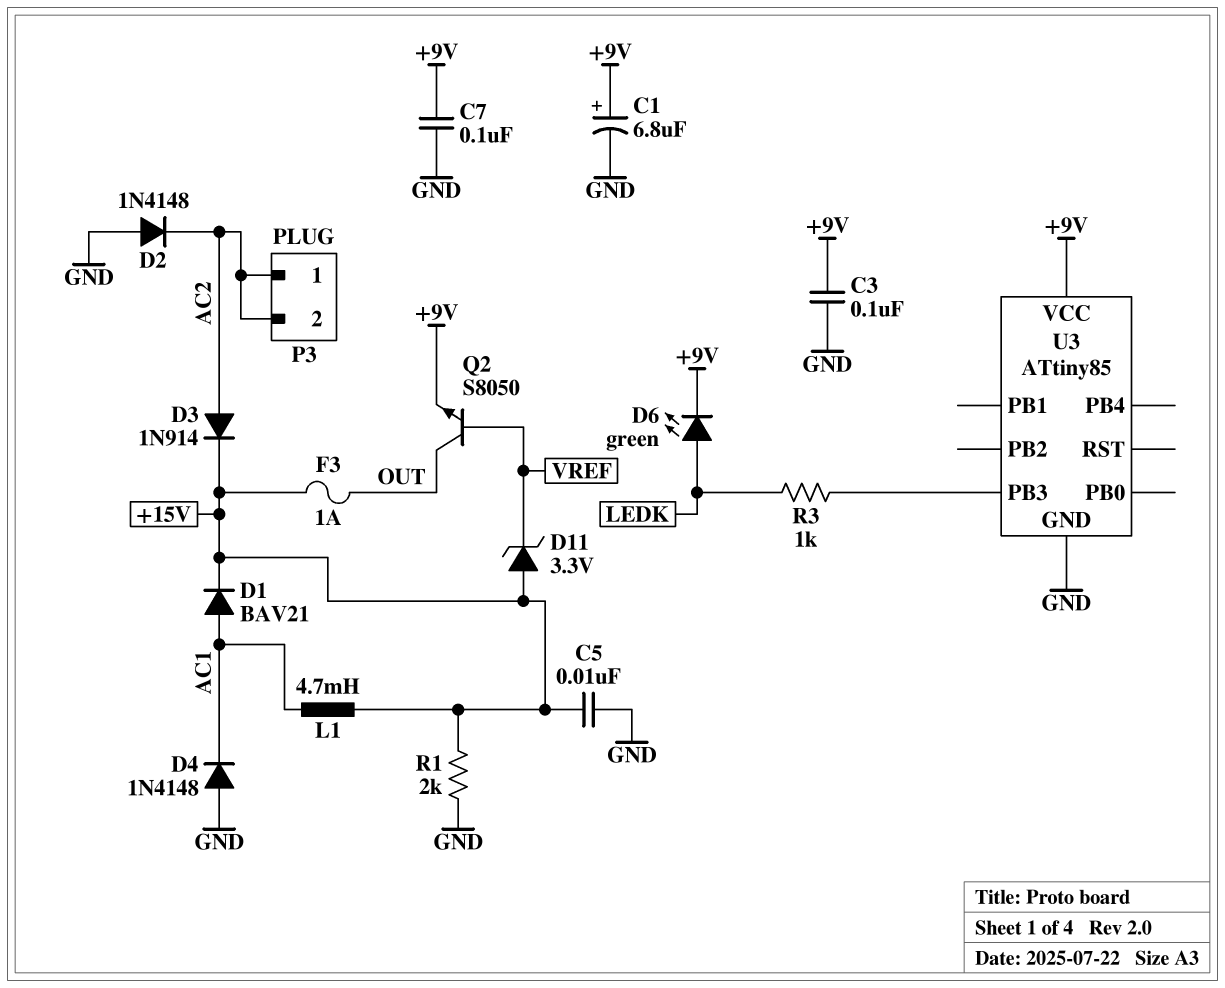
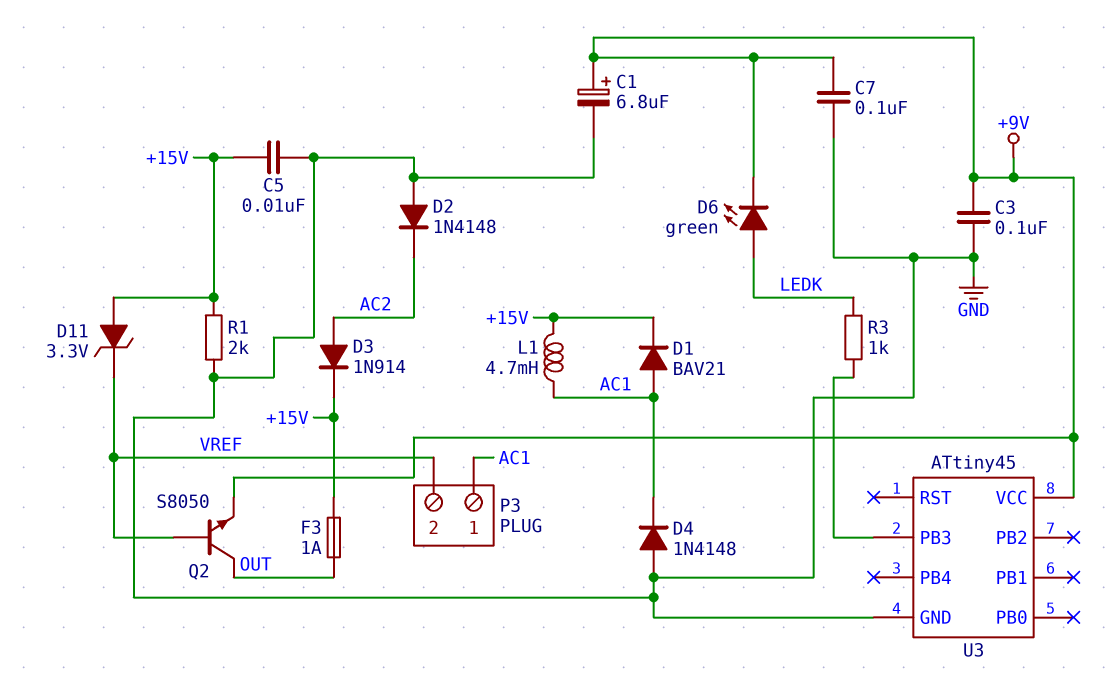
P3 pin 1: AC2 -> AC1
P3 pin 2: AC2 -> VREF
U3: ATtiny85 -> ATtiny45

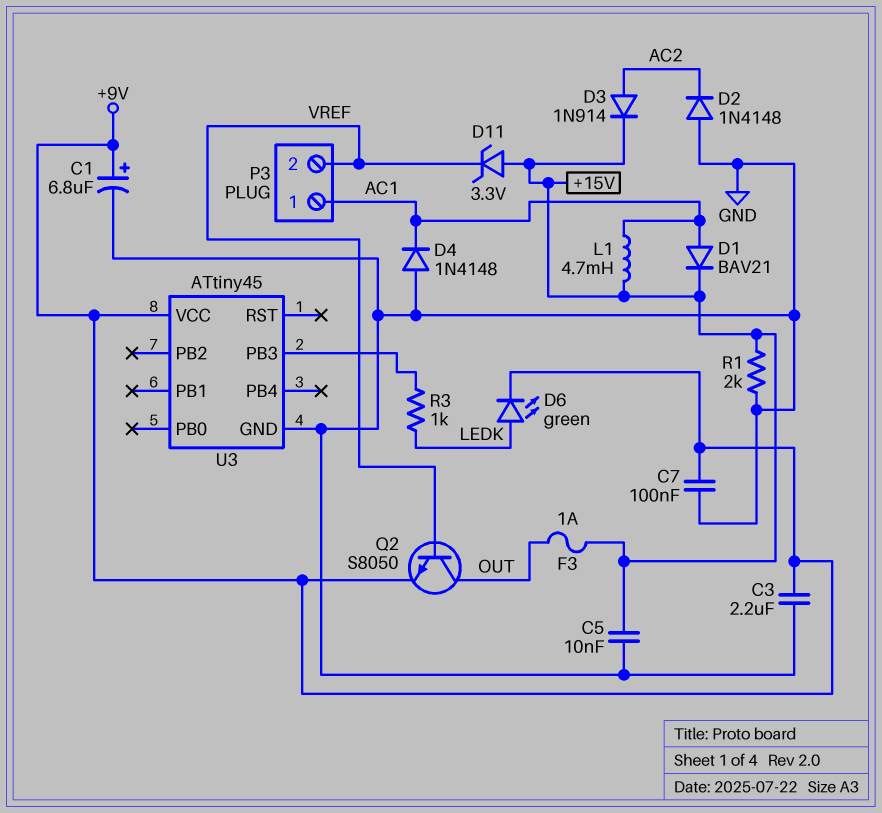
C3: 100nF (+9V, GND) -> 2.2uF (+9V, GND)

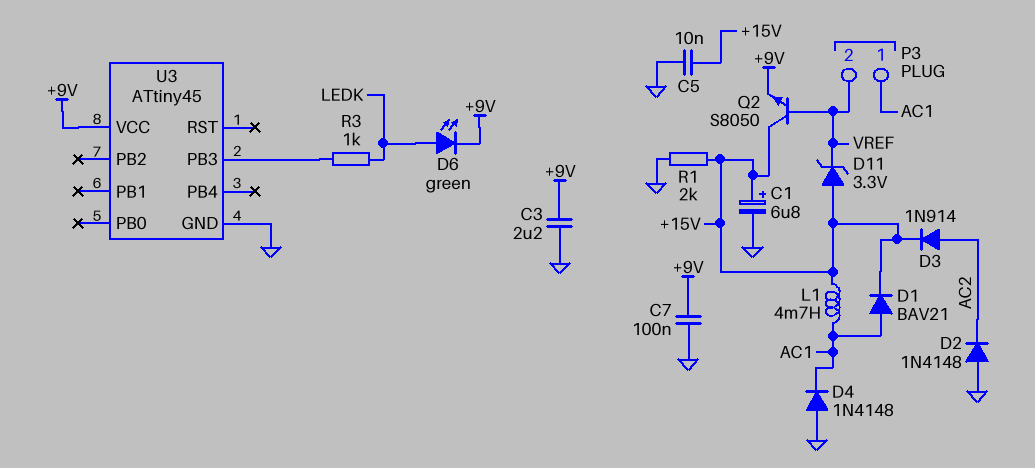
C1: 6.8uF (plus +9V, minus GND) -> 6.8uF (plus +15V, minus GND)
F3: 1A (+15V, OUT) -> none
Q2: NPN S8050 (B VREF, C OUT, E +9V) -> NPN S8050 (B VREF, C +15V, E +9V)

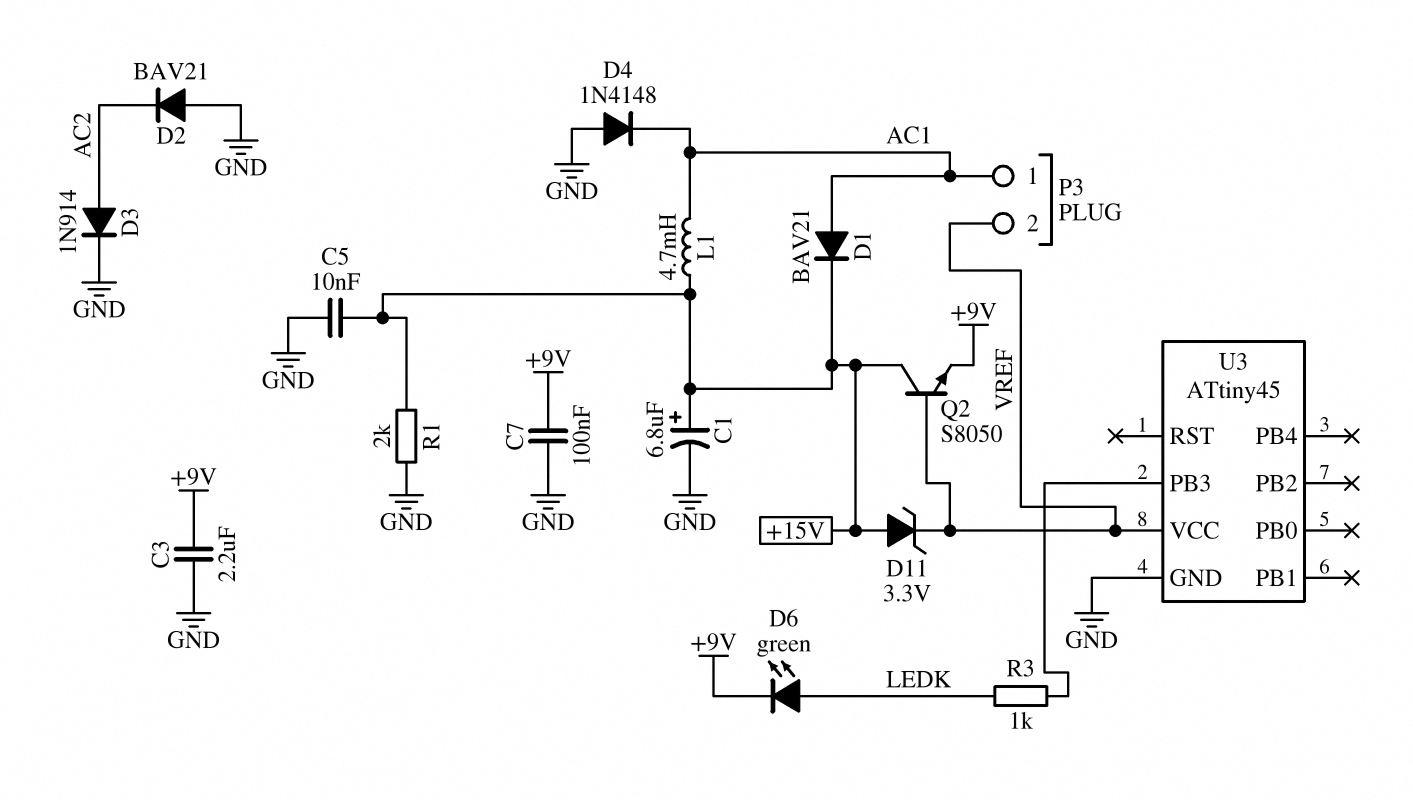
D2: diode 1N4148 (A GND, K AC2) -> diode BAV21 (A GND, K AC2)
D3: diode 1N914 (A AC2, K +15V) -> diode 1N914 (A AC2, K GND)
U3 pin VCC: +9V -> VREF

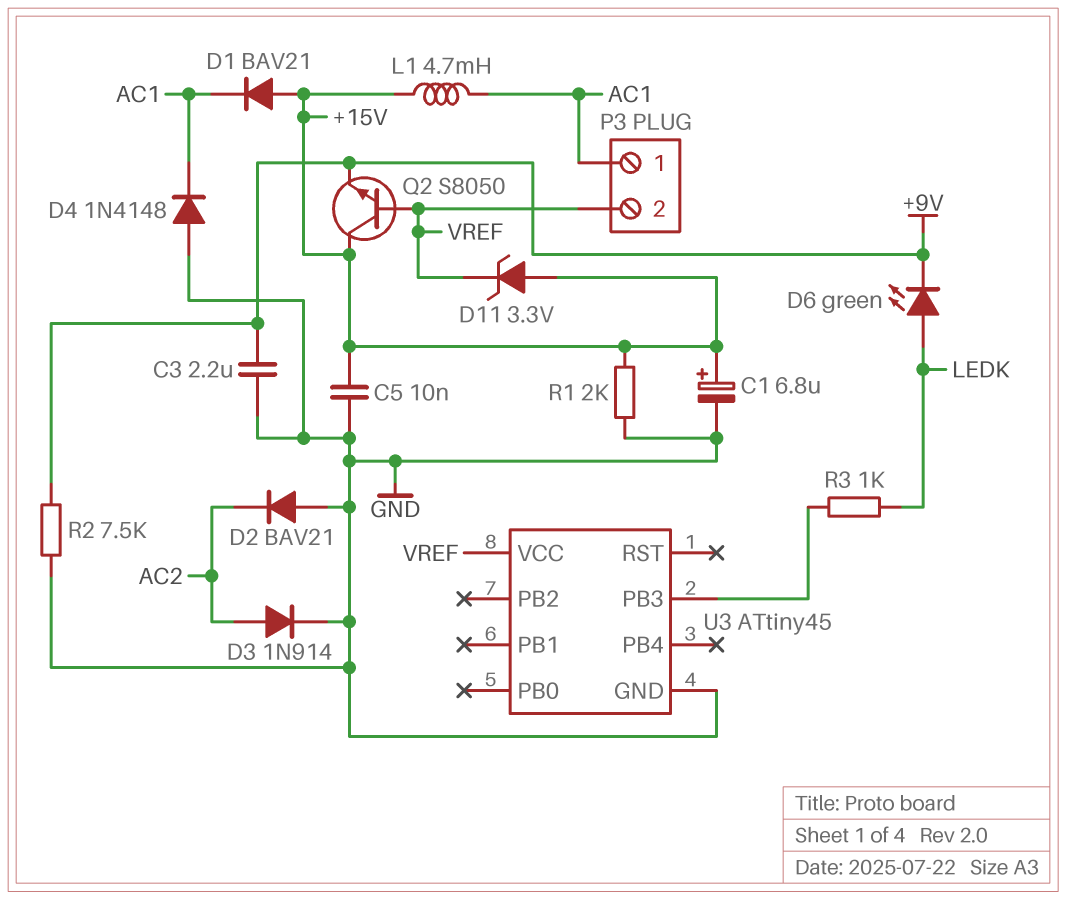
C7: 100nF (+9V, GND) -> none
D1: diode BAV21 (A AC1, K +15V) -> diode BAV21 (A +15V, K AC1)
R2: none -> 7.5k (+9V, GND)

